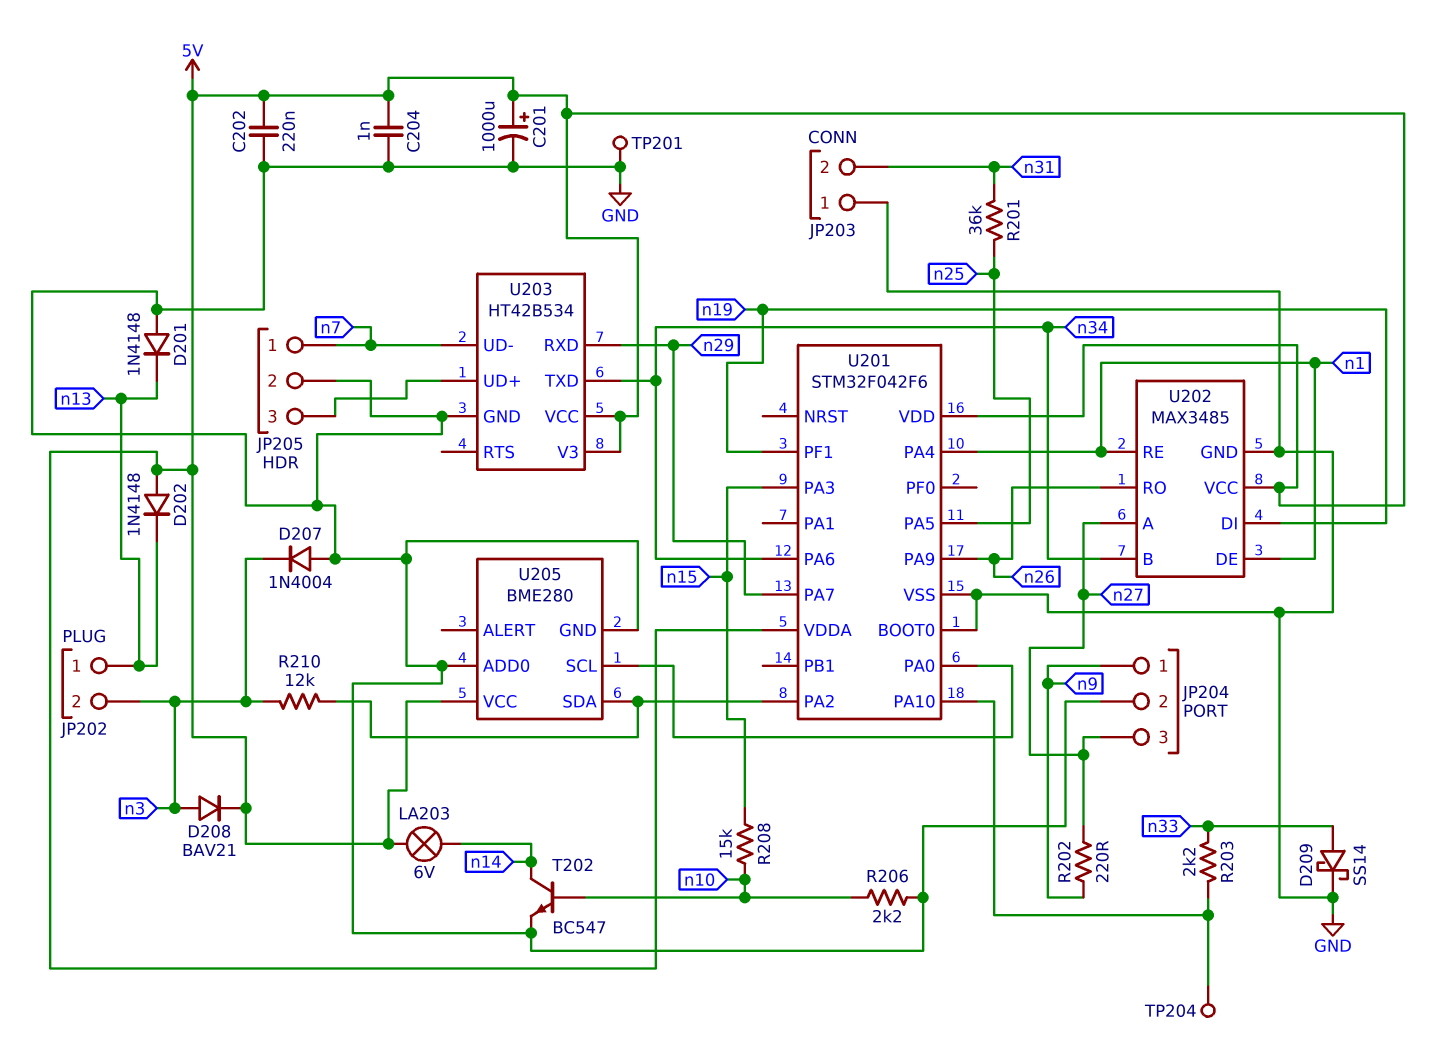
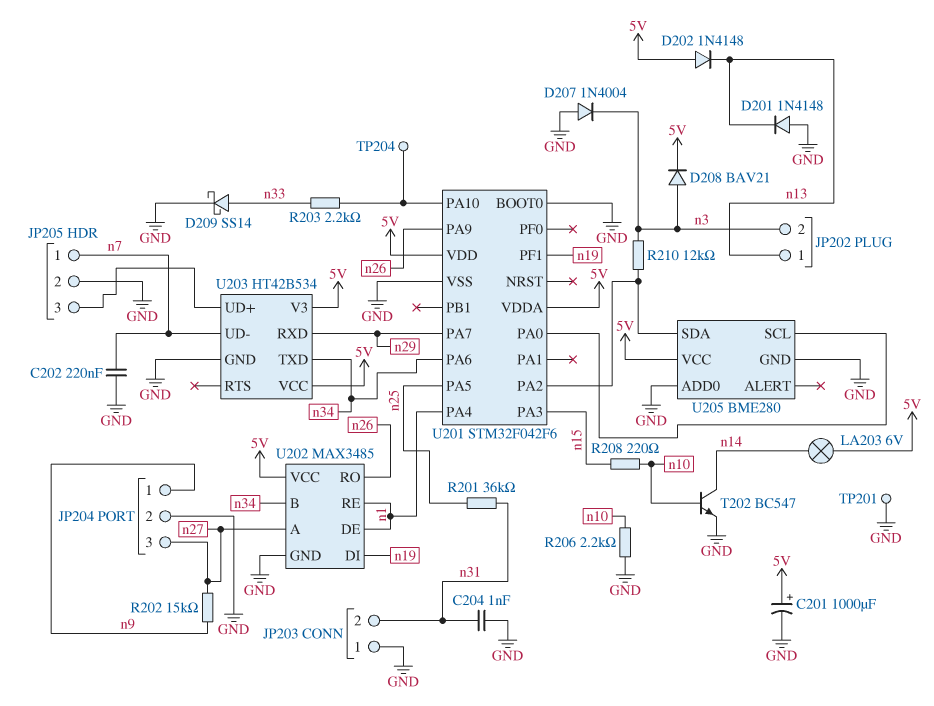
C202: 220nF (5V, GND) -> 220nF (GND, n7)
C204: 1nF (5V, GND) -> 1nF (GND, n31)
R202: 220 (n9, n27) -> 15k (n9, n27)
R208: 15k (n10, n15) -> 220 (n10, n15)

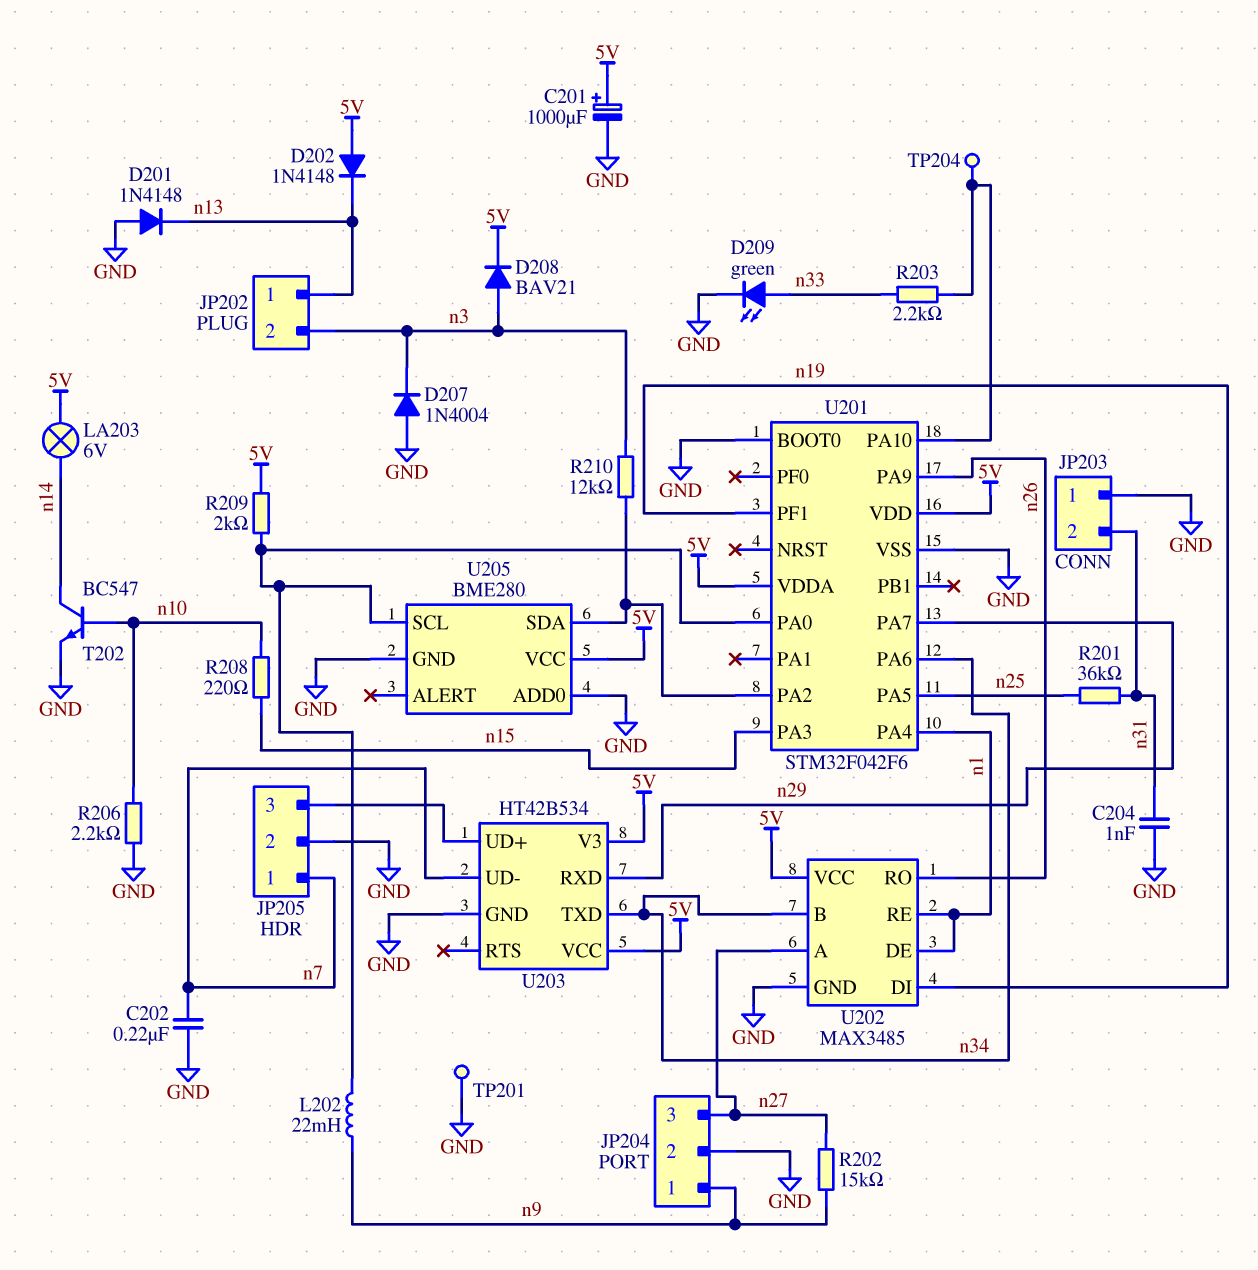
D209: schottky SS14 (A n33, K GND) -> LED green (A n33, K GND)
L202: none -> 22mH (U201/PA0, n9)
R209: none -> 2k (5V, U201/PA0)

